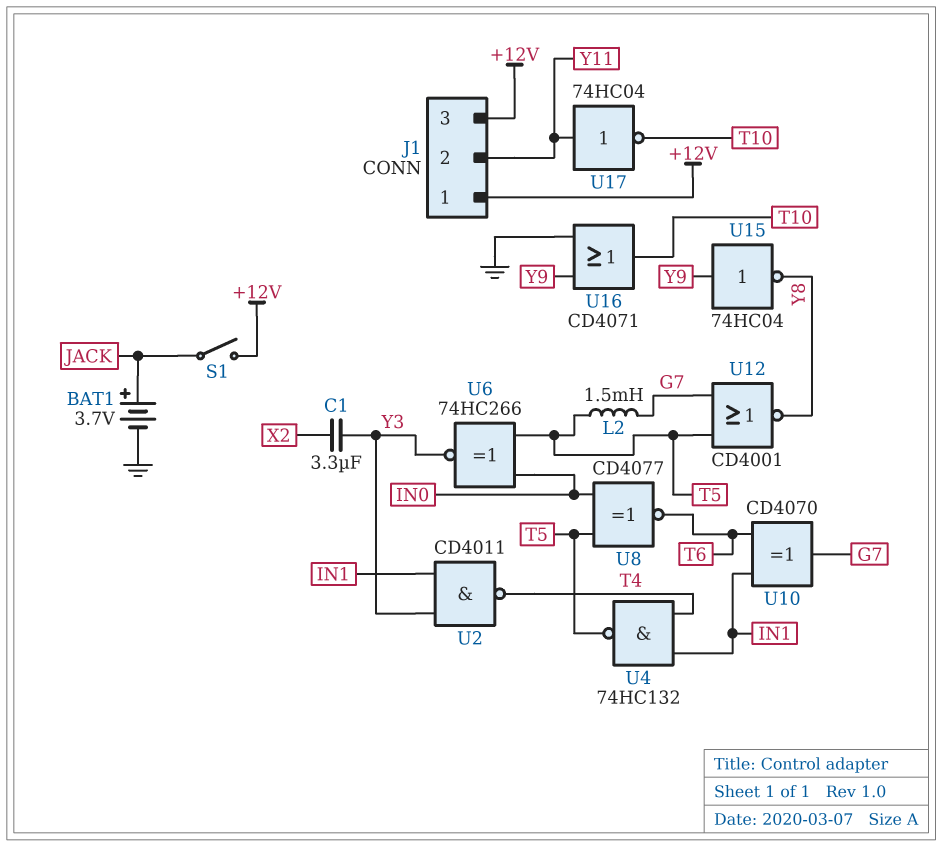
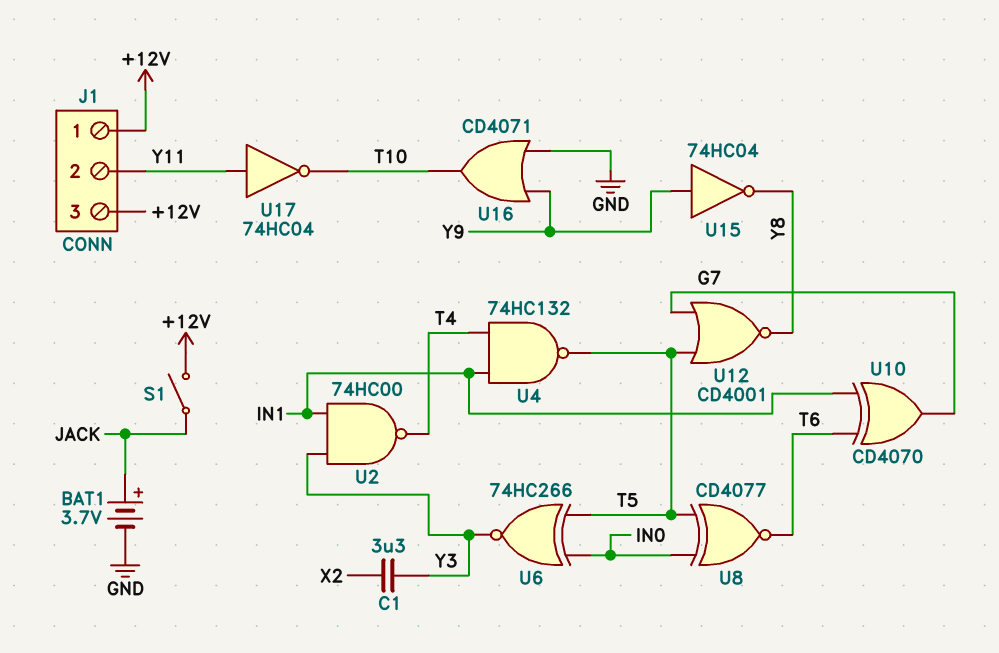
L2: 1.5mH (G7, T5) -> none
U2: NAND CD4011 (in IN1, in Y3, out T4) -> NAND 74HC00 (in IN1, in Y3, out T4)

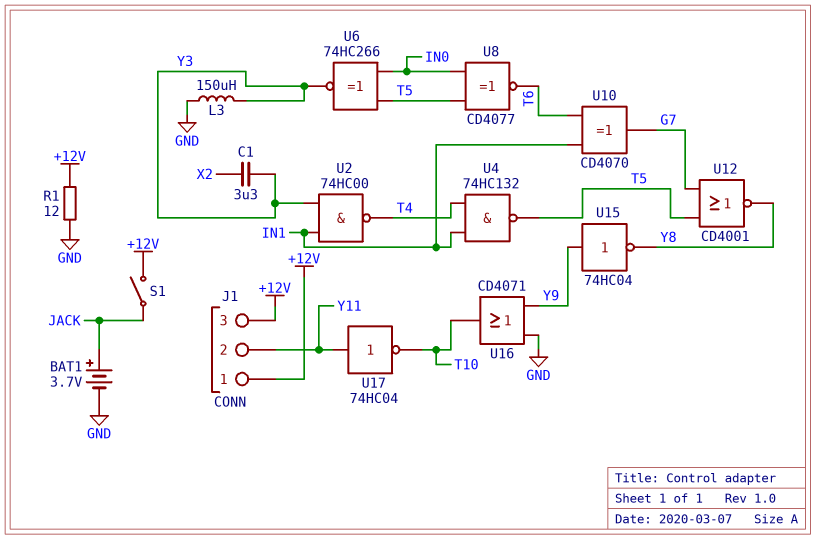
L3: none -> 150uH (GND, Y3)
R1: none -> 12 (+12V, GND)

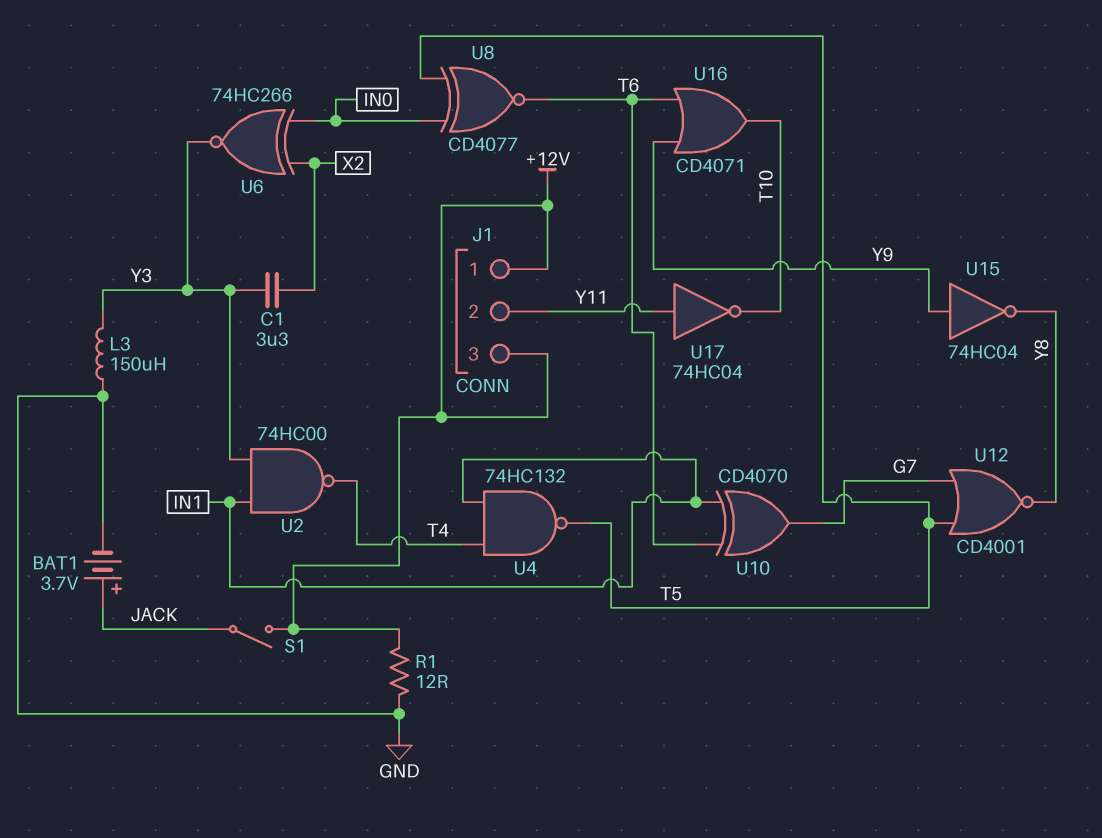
U6: XNOR 74HC266 (in IN0, in T5, out Y3) -> XNOR 74HC266 (in IN0, in X2, out Y3)
U16: OR CD4071 (in GND, in Y9, out T10) -> OR CD4071 (in T6, in Y9, out T10)

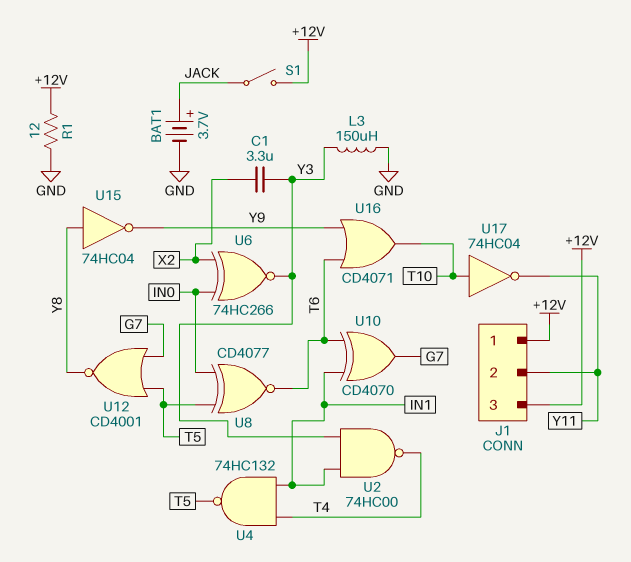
U15: NOT 74HC04 (in Y9, out Y8) -> NOT 74HC04 (in Y8, out Y9)
U17: NOT 74HC04 (in Y11, out T10) -> NOT 74HC04 (in T10, out Y11)

